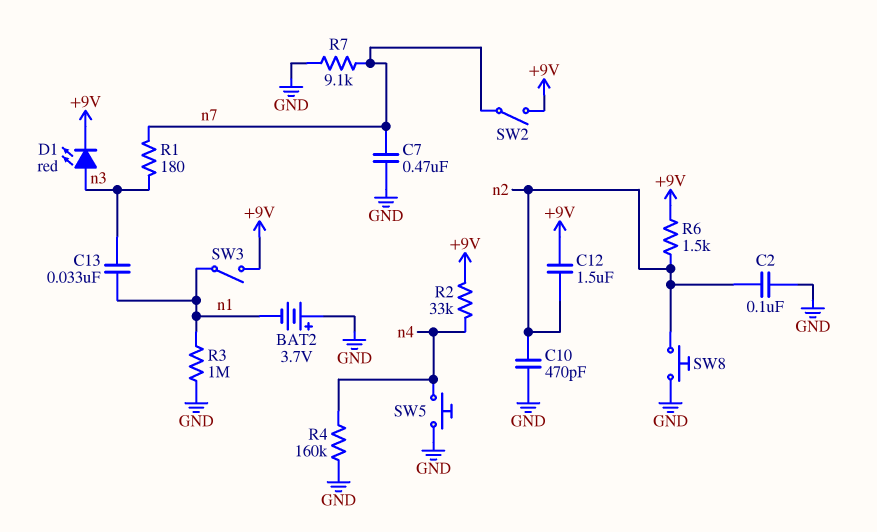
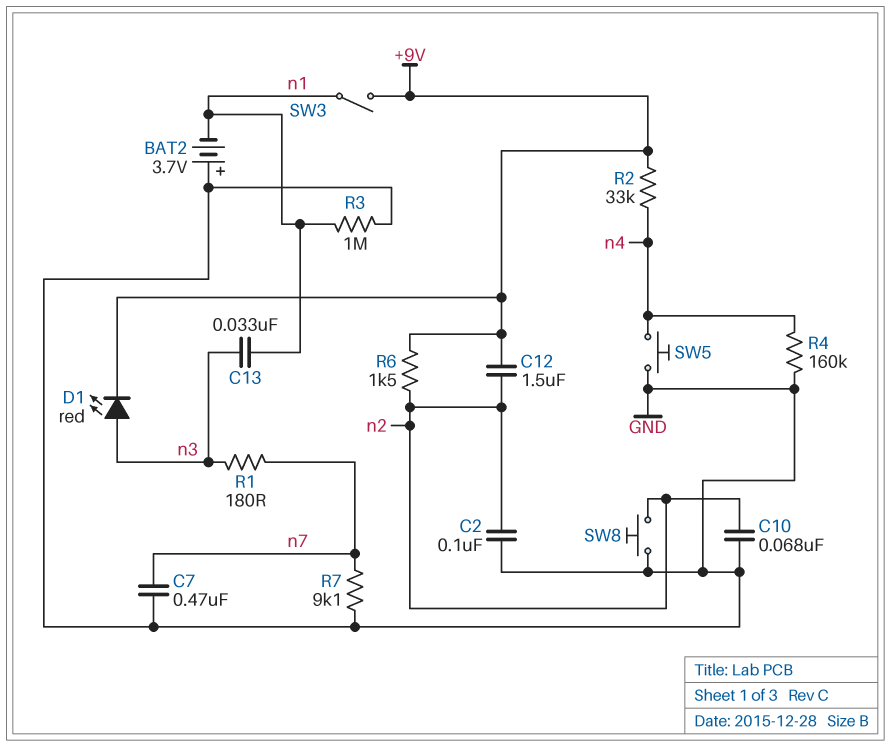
C10: 470pF (GND, n2) -> 68nF (GND, n2)
SW2: switch (+9V, n7) -> none

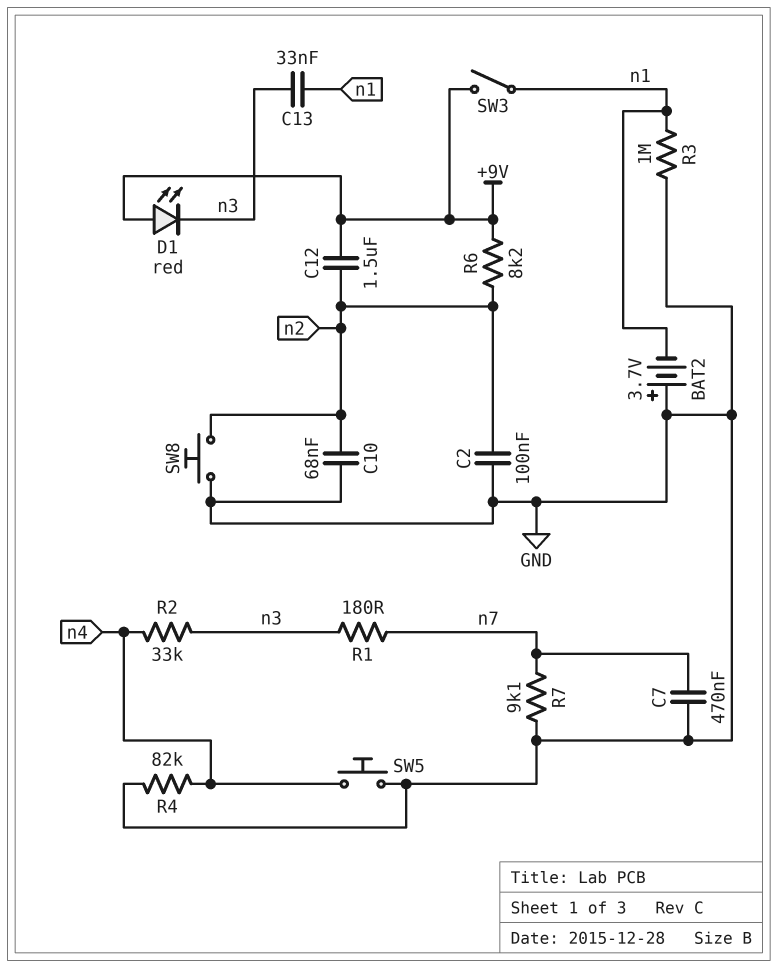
D1: LED red (A n3, K +9V) -> LED red (A +9V, K n3)
R2: 33k (+9V, n4) -> 33k (n3, n4)
R4: 160k (GND, n4) -> 82k (GND, n4)
R6: 1.5k (+9V, n2) -> 8.2k (+9V, n2)

